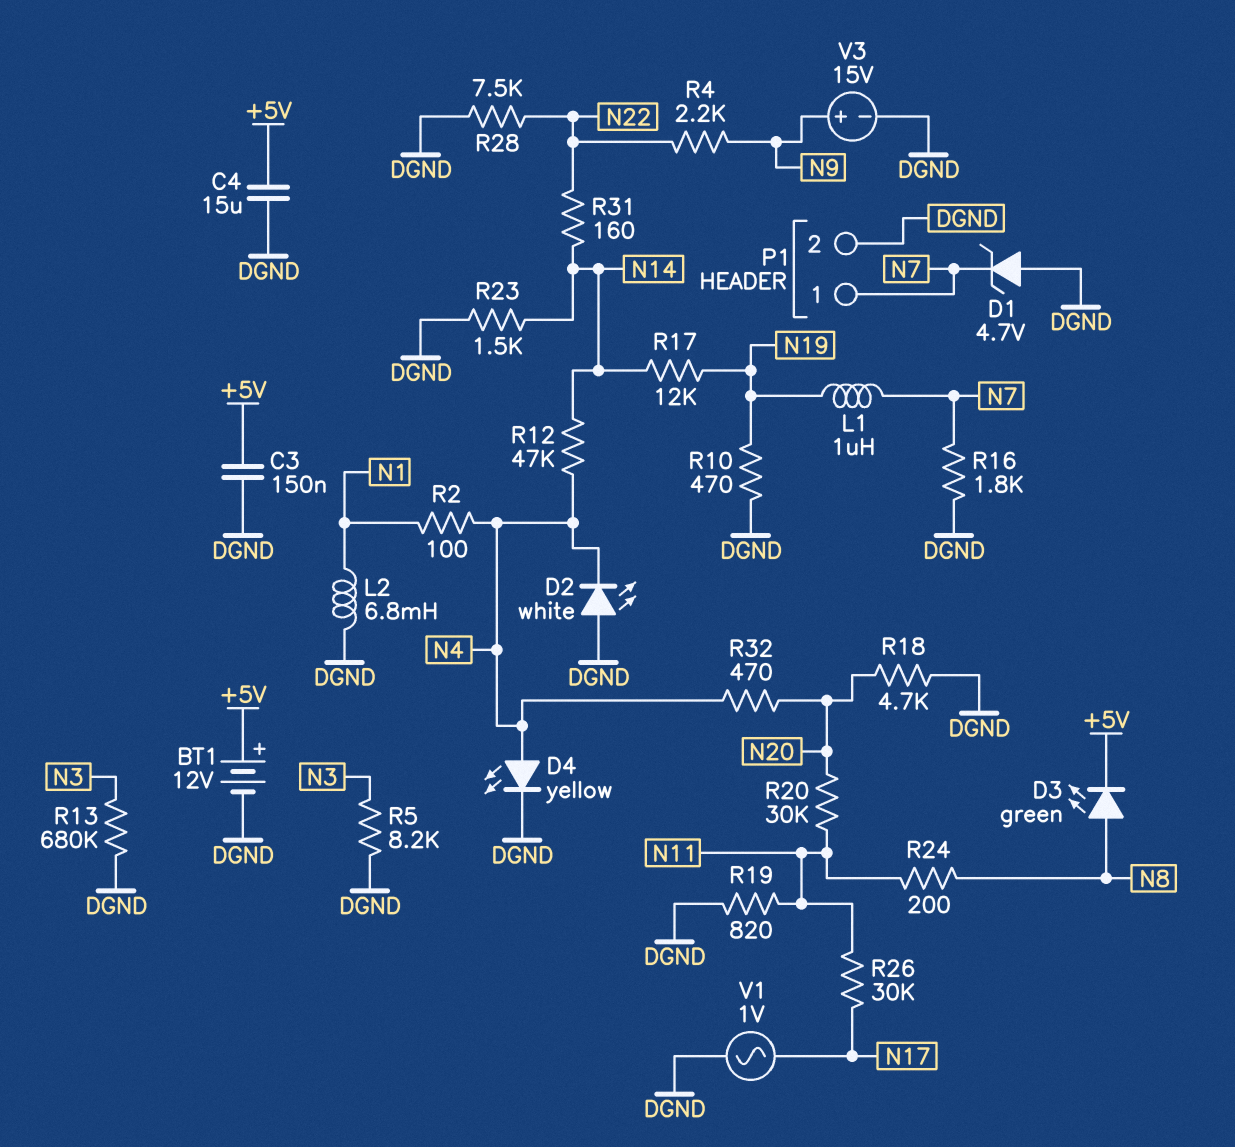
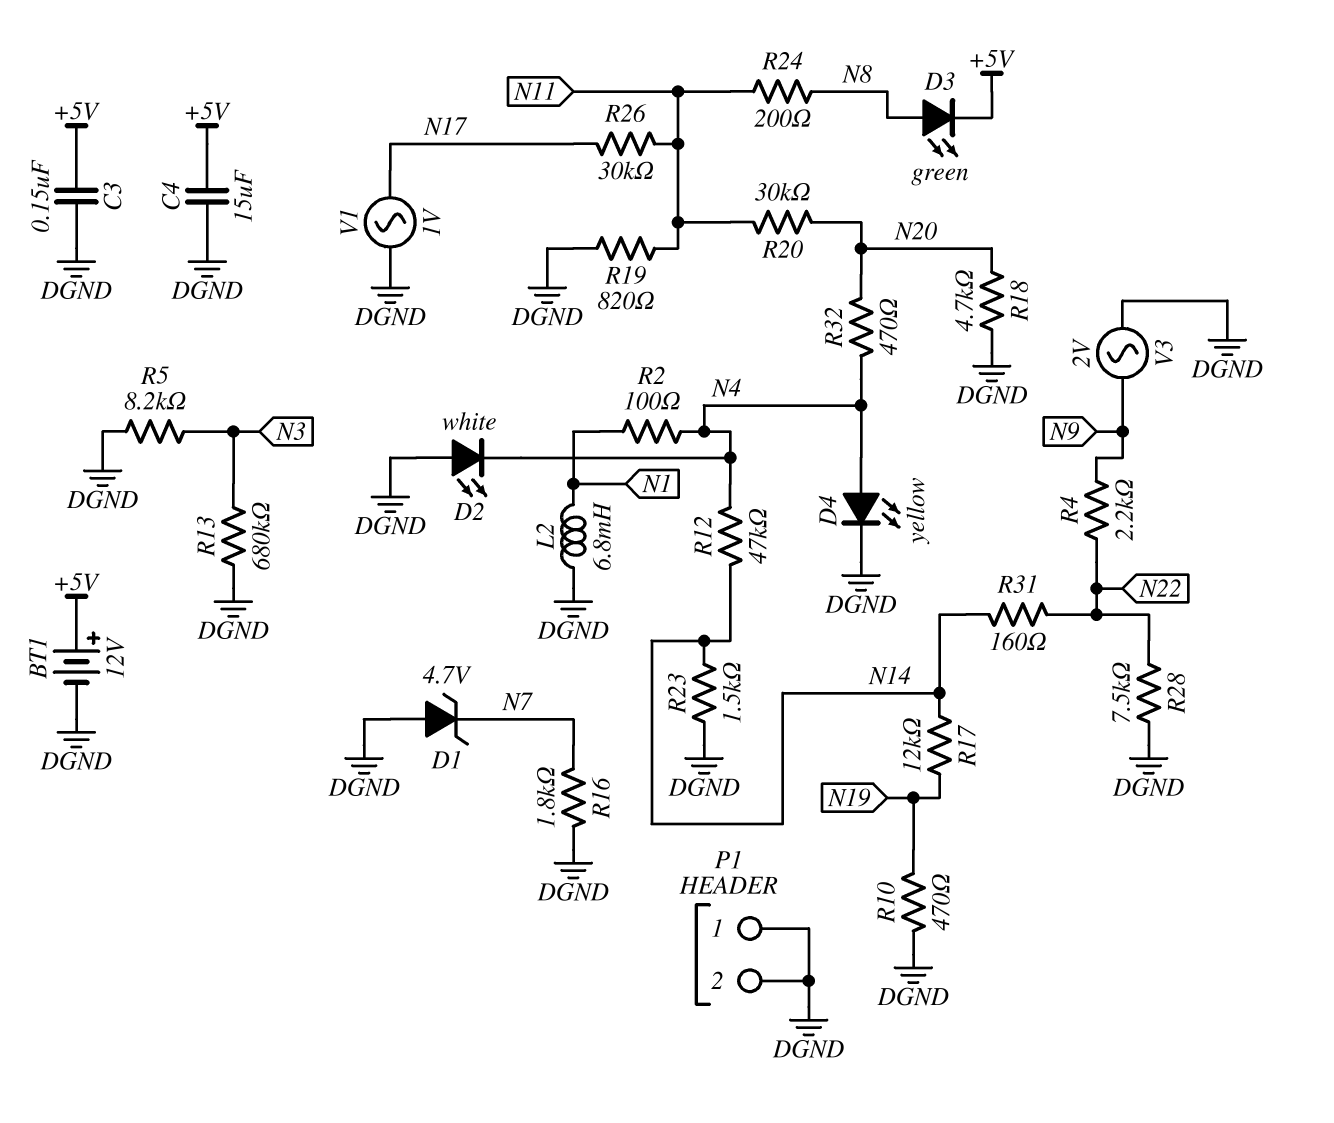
L1: 1uH (N7, N19) -> none
P1 pin 1: N7 -> DGND
V3: 15V (plus N9, minus DGND) -> AC 2V (DGND, N9)

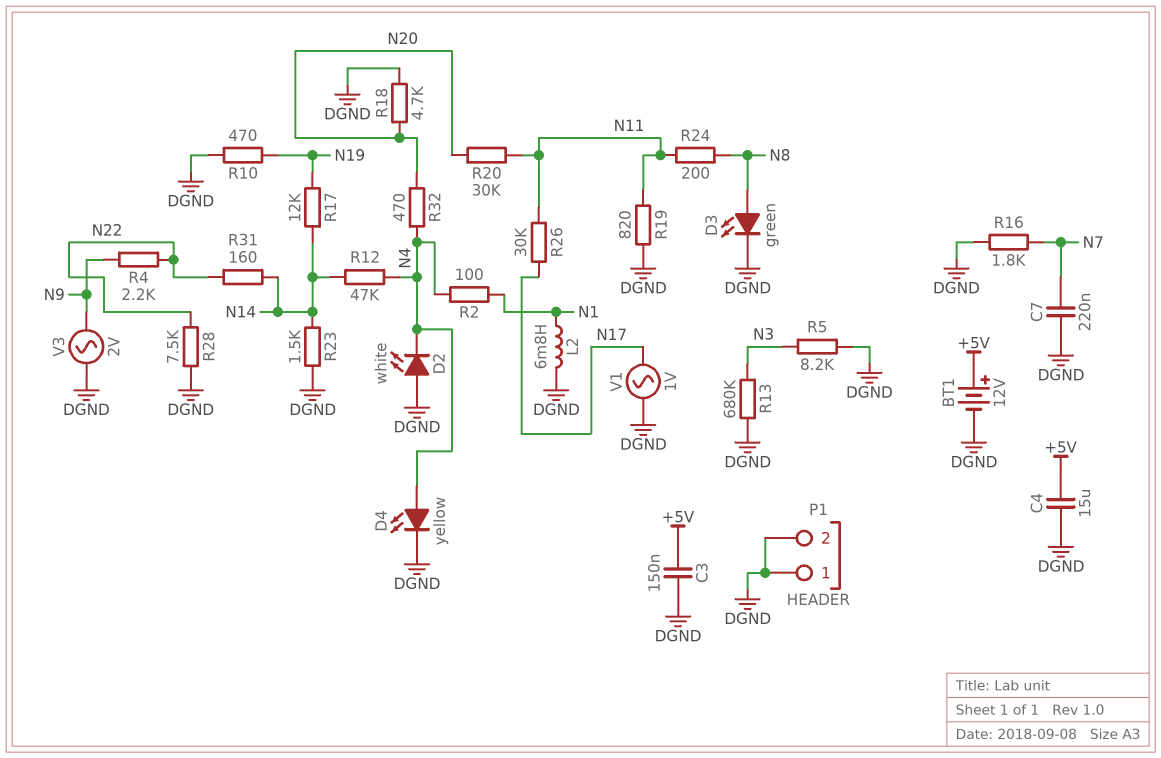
C7: none -> 220nF (DGND, N7)
D1: zener 4.7V (A DGND, K N7) -> none
D3: LED green (A N8, K +5V) -> LED green (A N8, K DGND)

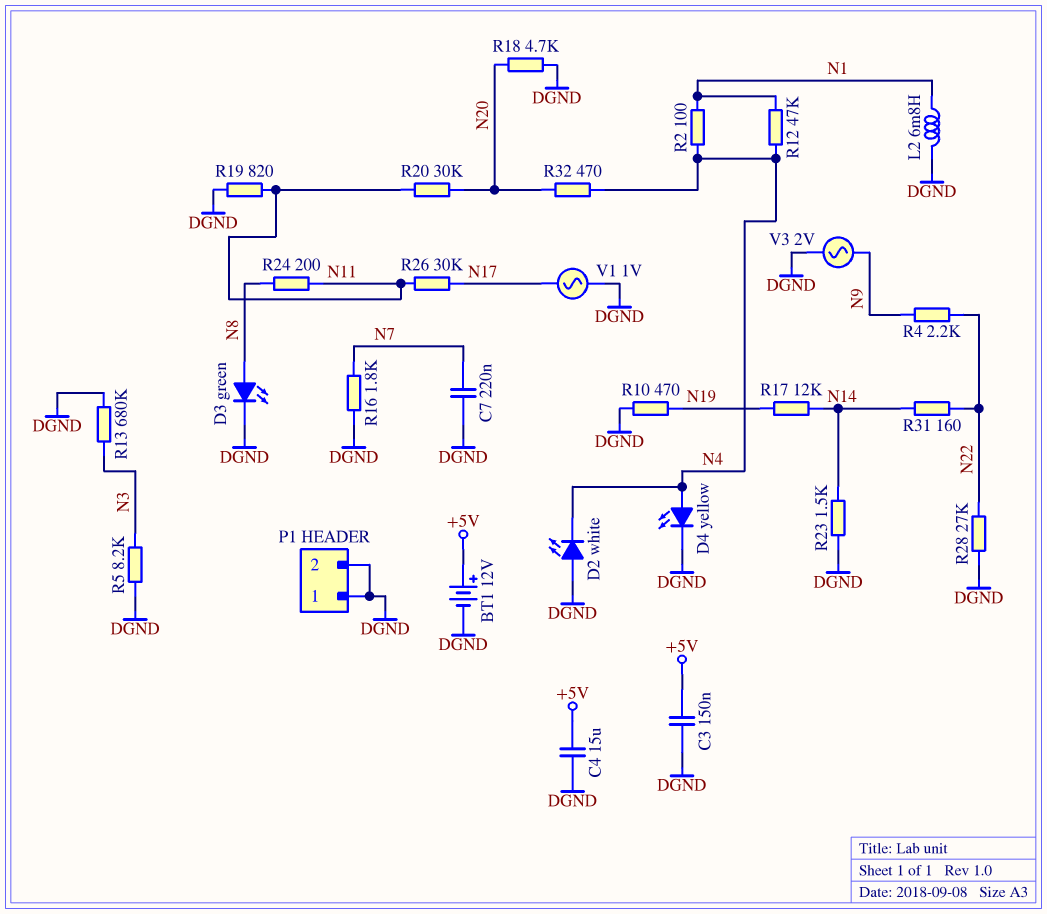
R12: 47k (N4, N14) -> 47k (N1, N4)
R28: 7.5k (DGND, N22) -> 27k (DGND, N22)

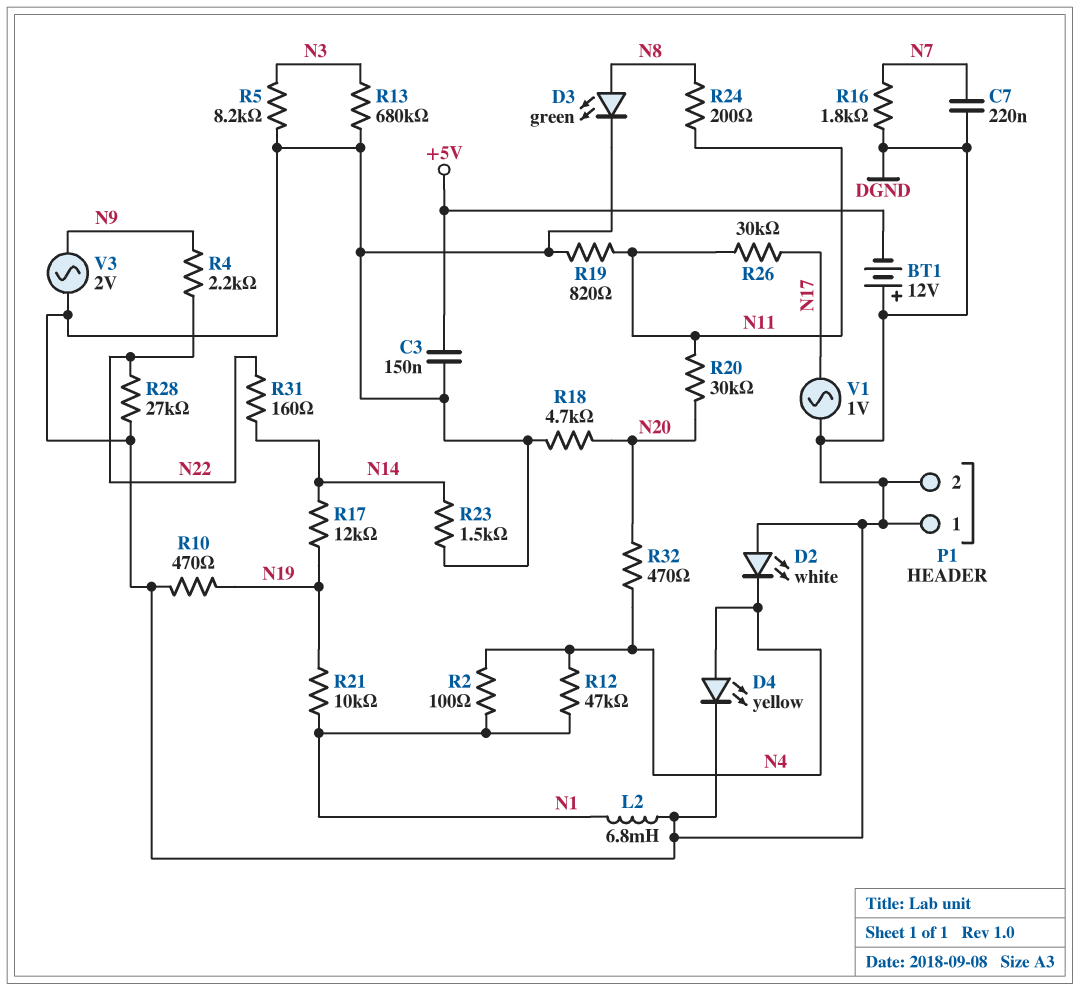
BT1: 12V (plus +5V, minus DGND) -> 12V (plus DGND, minus +5V)
C4: 15uF (+5V, DGND) -> none
R21: none -> 10k (N1, N19)

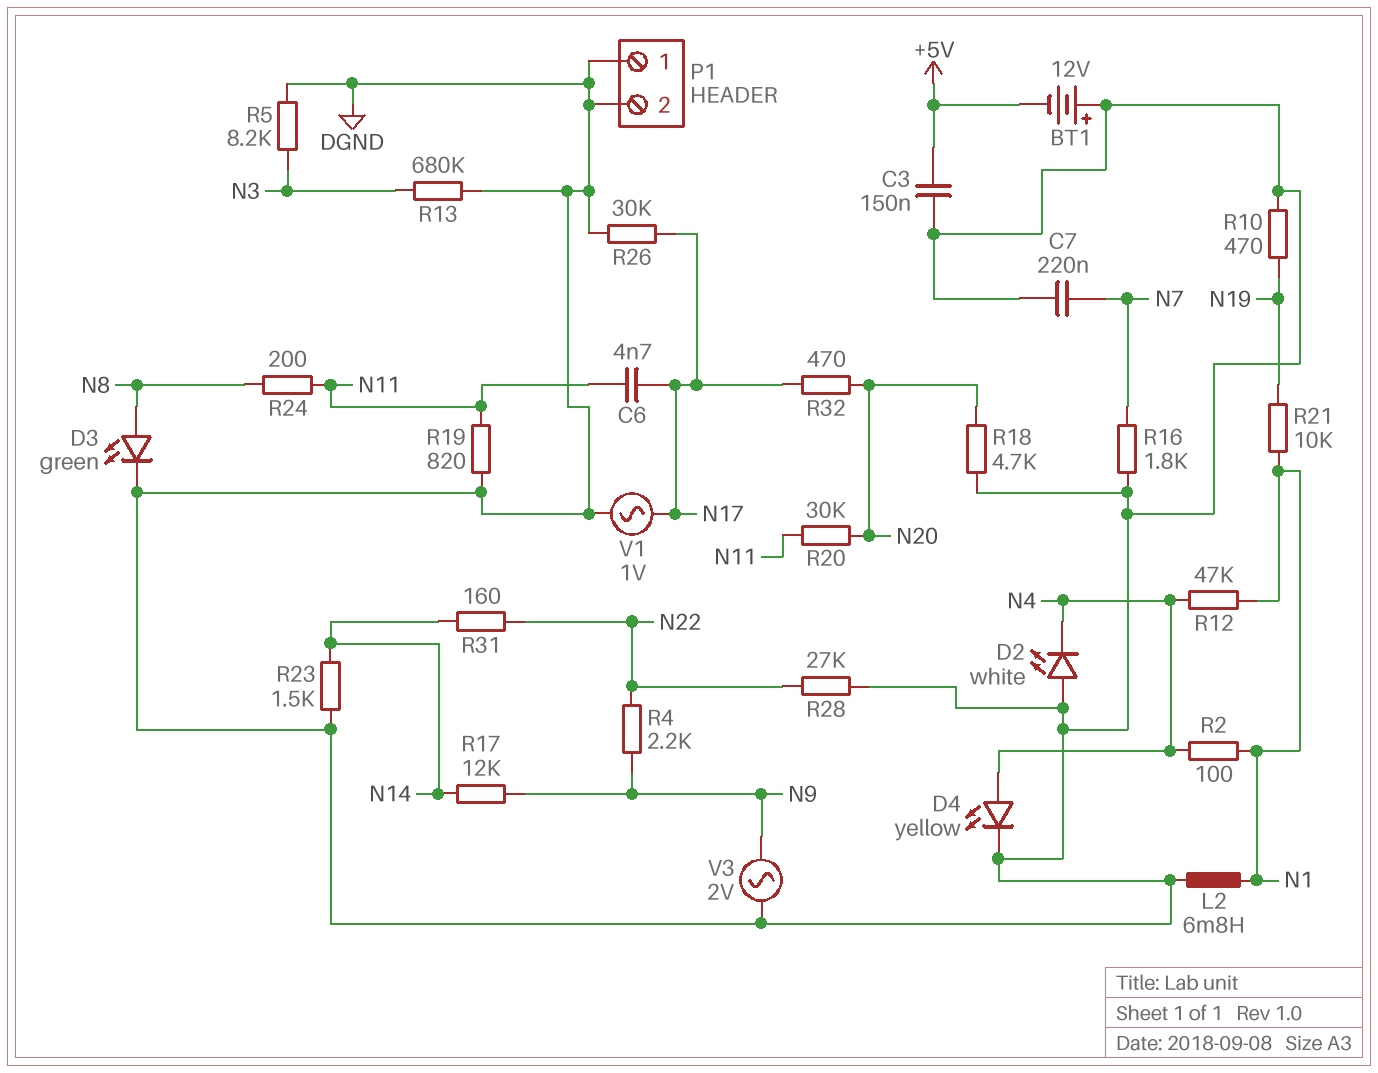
C6: none -> 4.7nF (N11, N17)
R17: 12k (N14, N19) -> 12k (N9, N14)
R26: 30k (N11, N17) -> 30k (DGND, N17)
R32: 470 (N4, N20) -> 470 (N17, N20)

